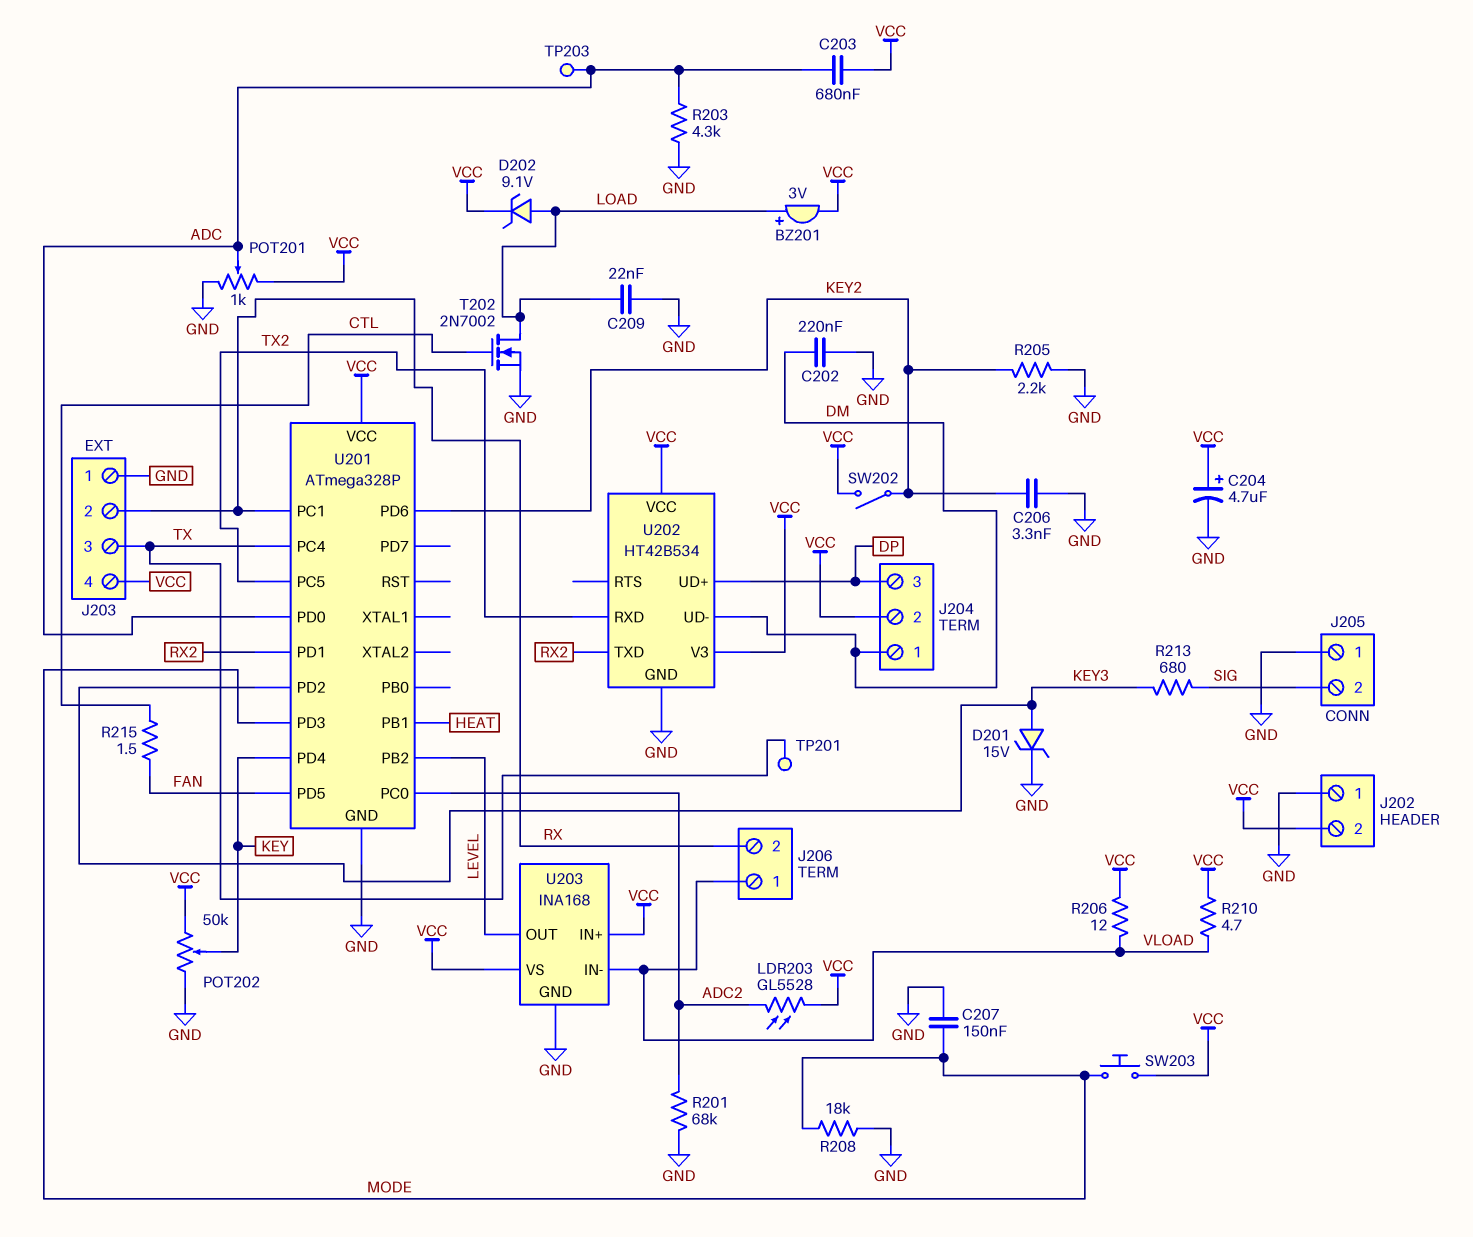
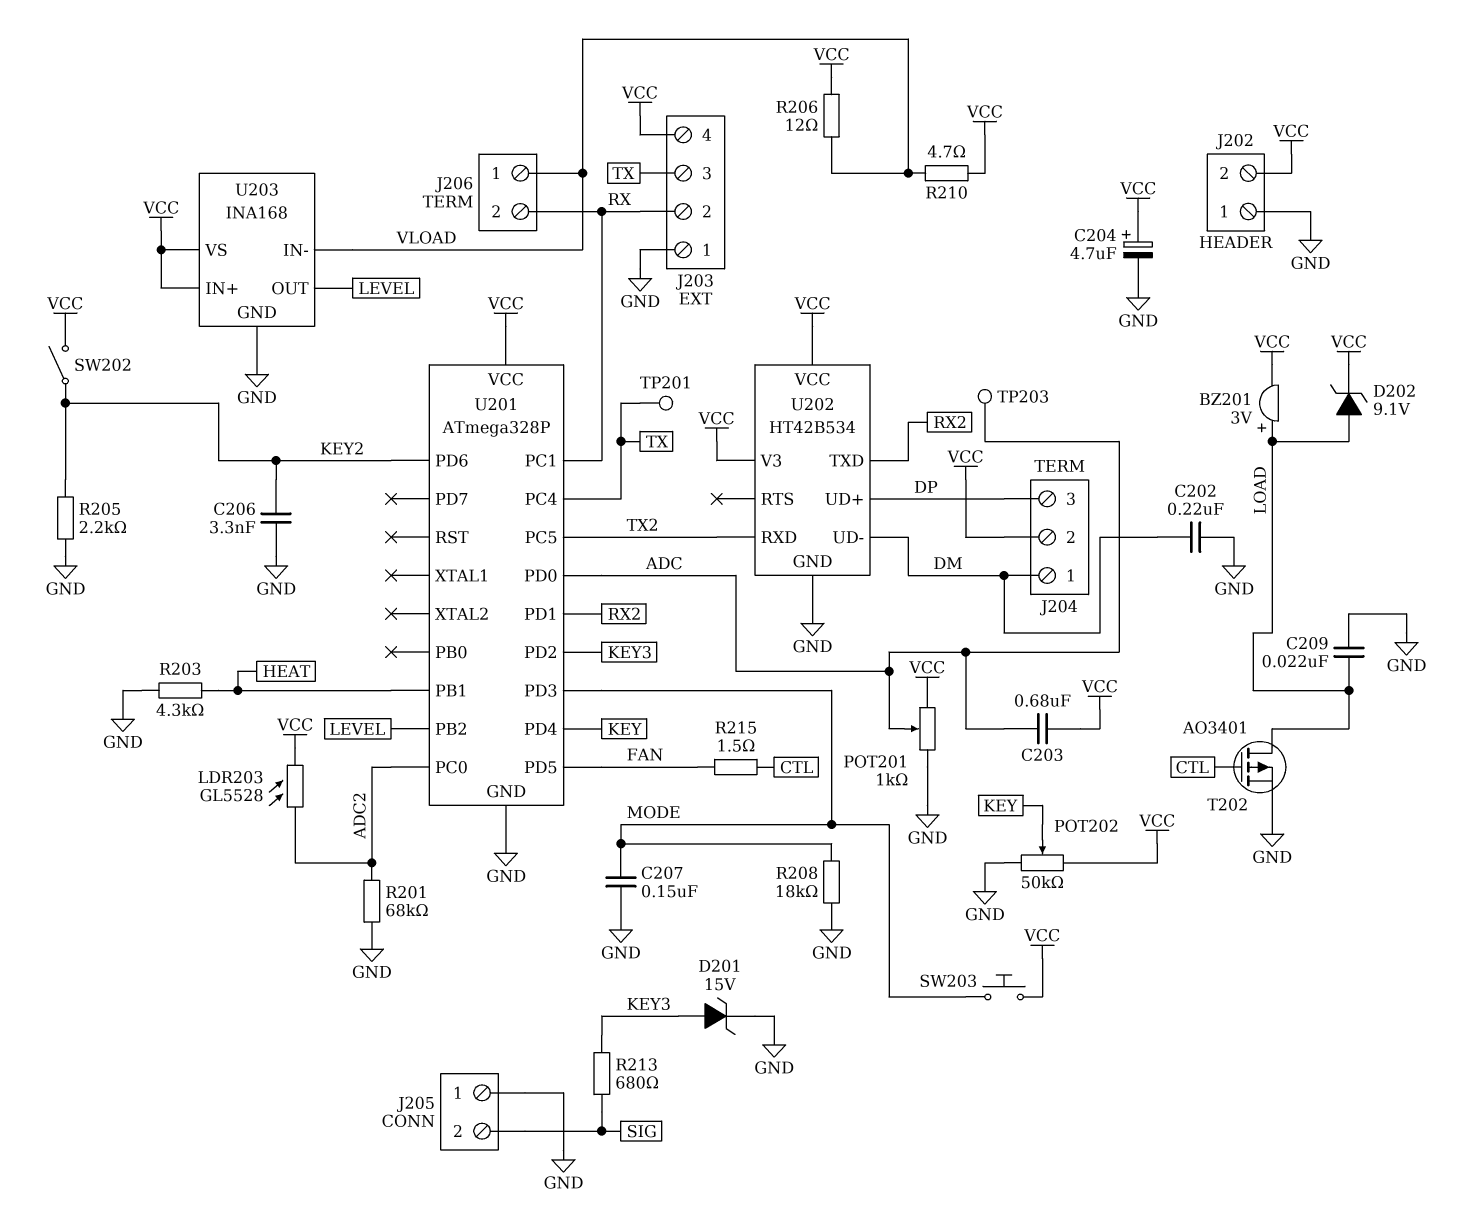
R203: 4.3k (ADC, GND) -> 4.3k (GND, HEAT)
T202: NMOS 2N7002 (G CTL, D LOAD, S GND) -> PMOS AO3401 (G CTL, D LOAD, S GND)

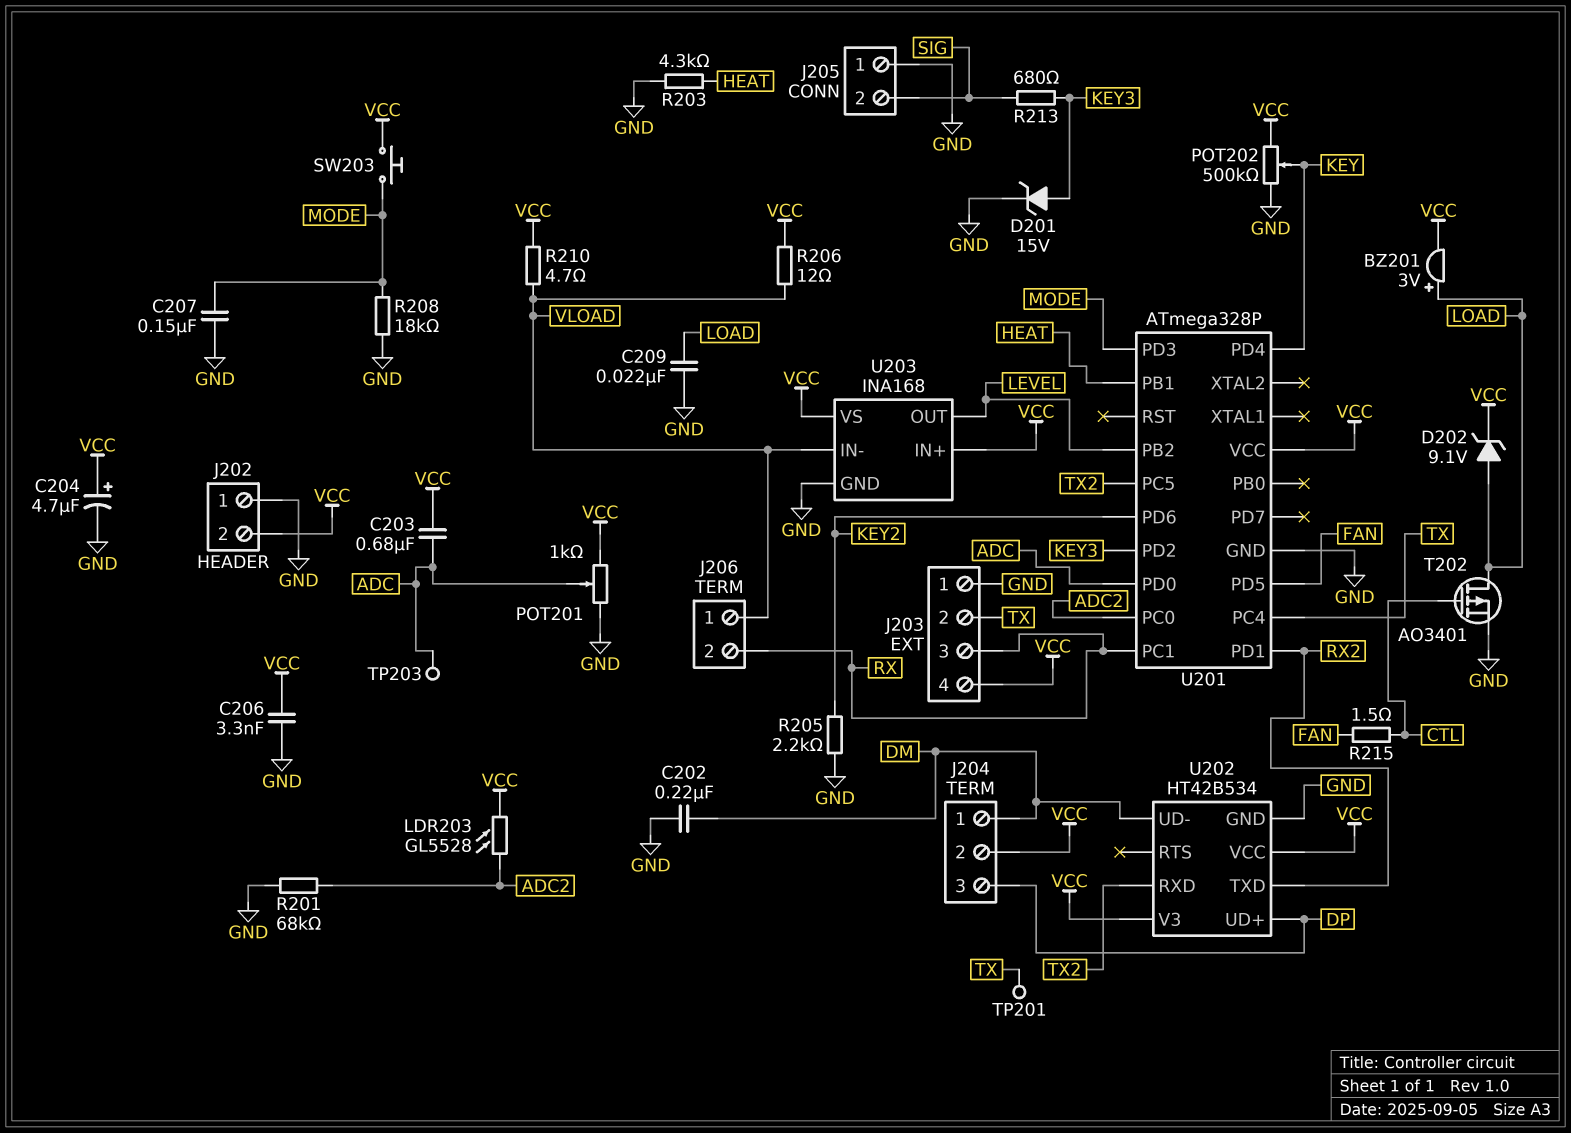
C206: 3.3nF (GND, KEY2) -> 3.3nF (GND, VCC)
J203 pin 2: RX -> TX
J203 pin 3: TX -> RX
POT202: 50k (GND, VCC, wiper KEY) -> 500k (GND, VCC, wiper KEY)
SW202: switch (KEY2, VCC) -> none

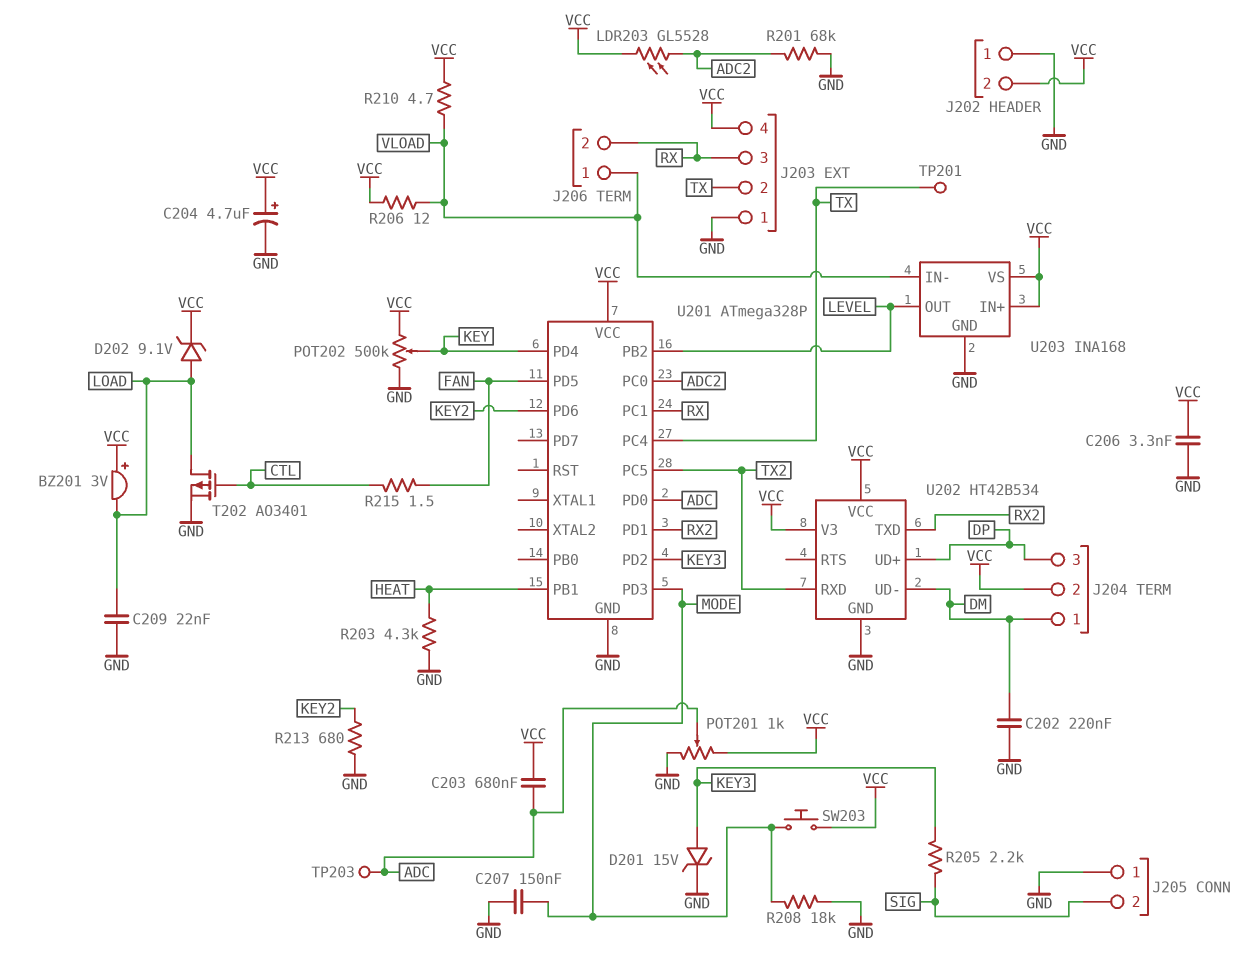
BZ201: buzzer 3V (plus LOAD, minus VCC) -> buzzer 3V (plus VCC, minus LOAD)
R205: 2.2k (GND, KEY2) -> 2.2k (KEY3, SIG)
R213: 680 (KEY3, SIG) -> 680 (GND, KEY2)

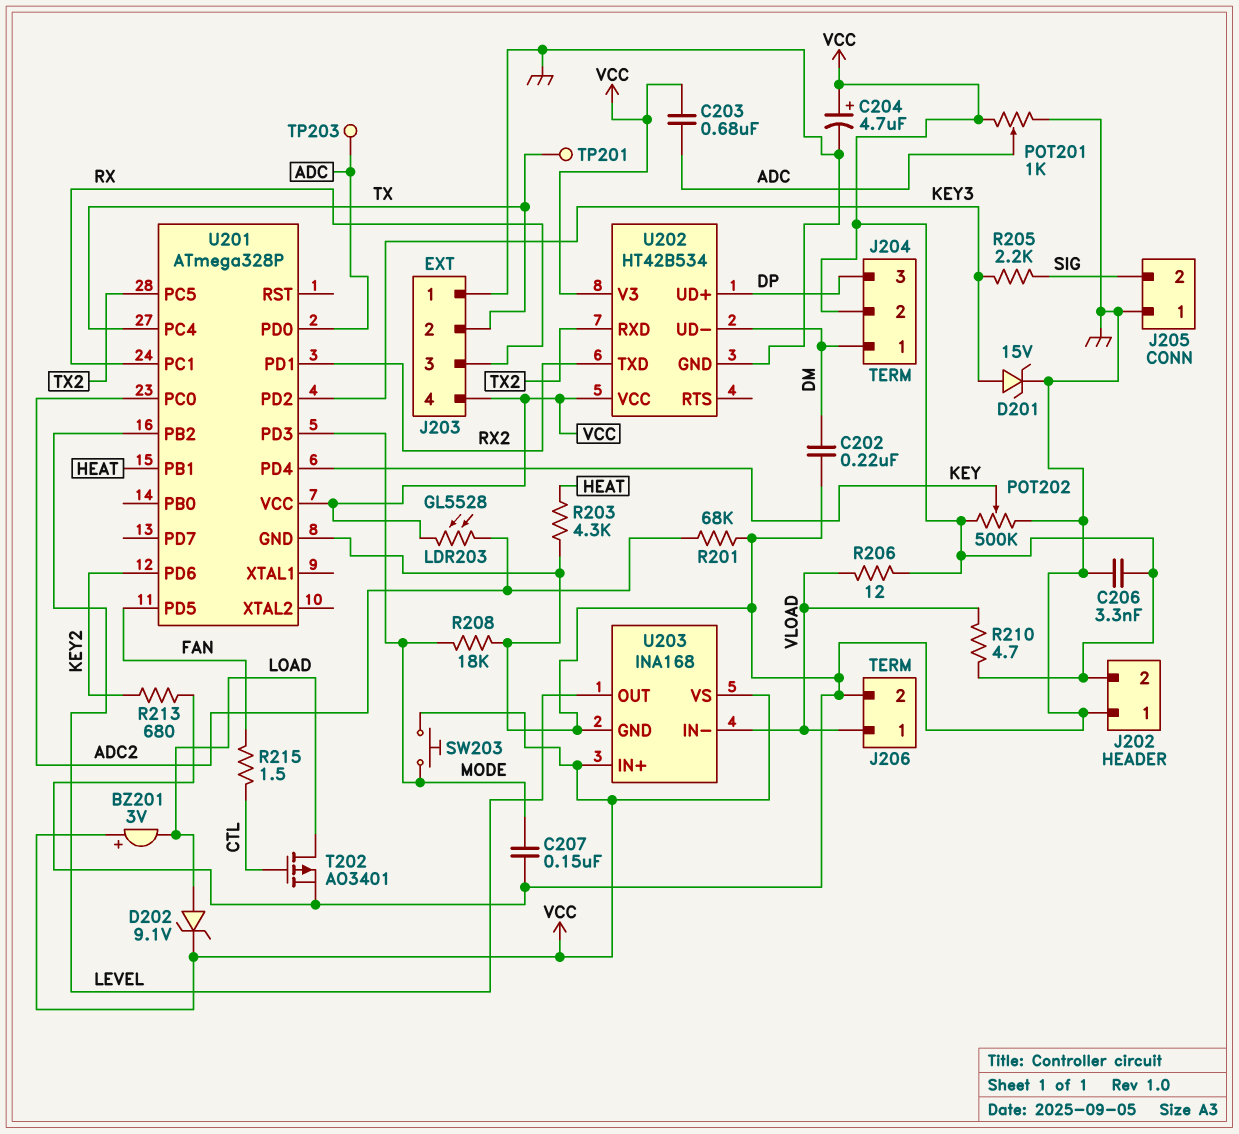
C209: 22nF (GND, LOAD) -> none
J206 pin 2: RX -> GND

